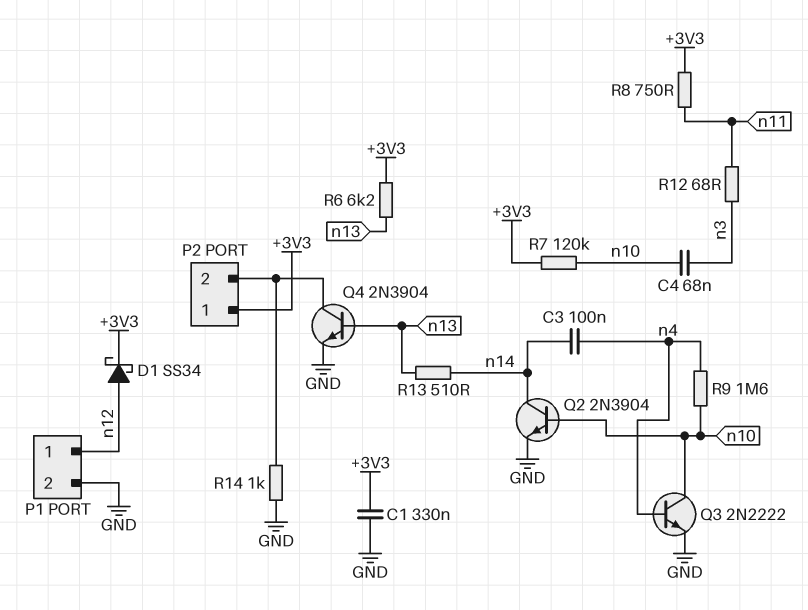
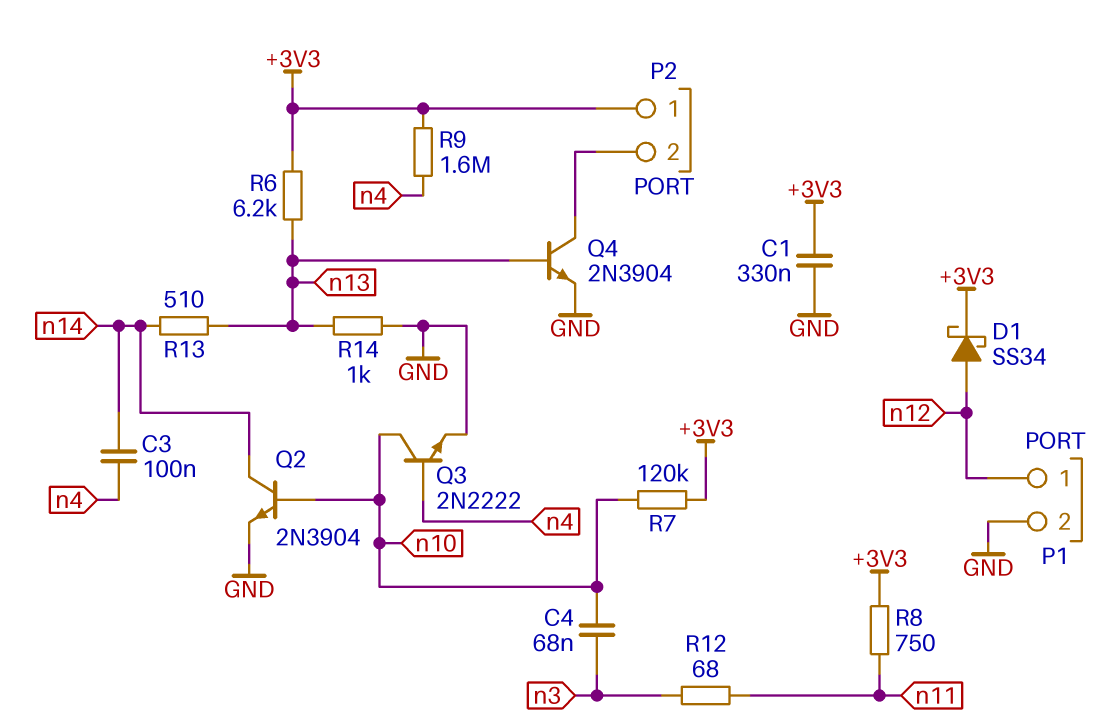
R9: 1.6M (n4, n10) -> 1.6M (+3V3, n4)
R14: 1k (GND, P2/2) -> 1k (GND, n13)

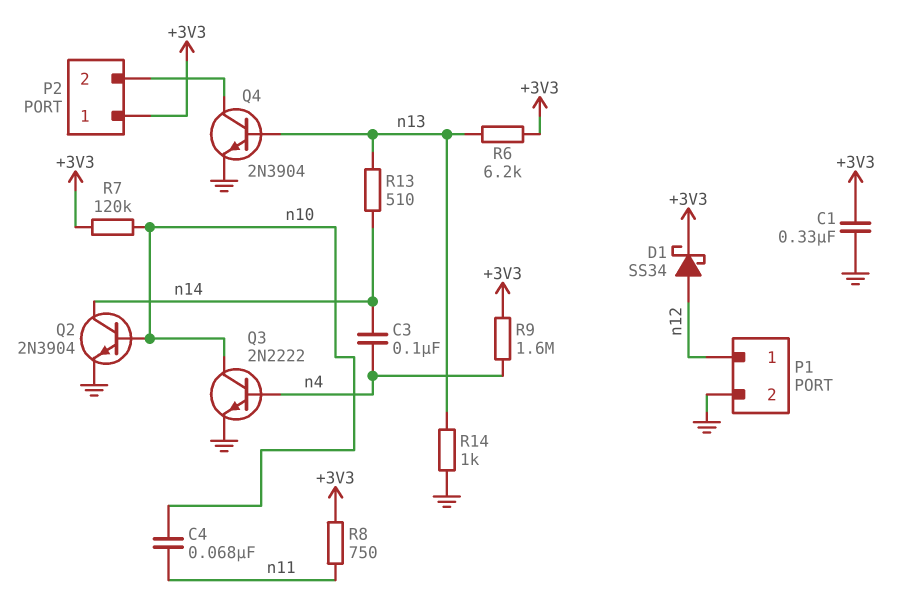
C4: 68nF (n3, n10) -> 68nF (n10, n11)
R12: 68 (n3, n11) -> none

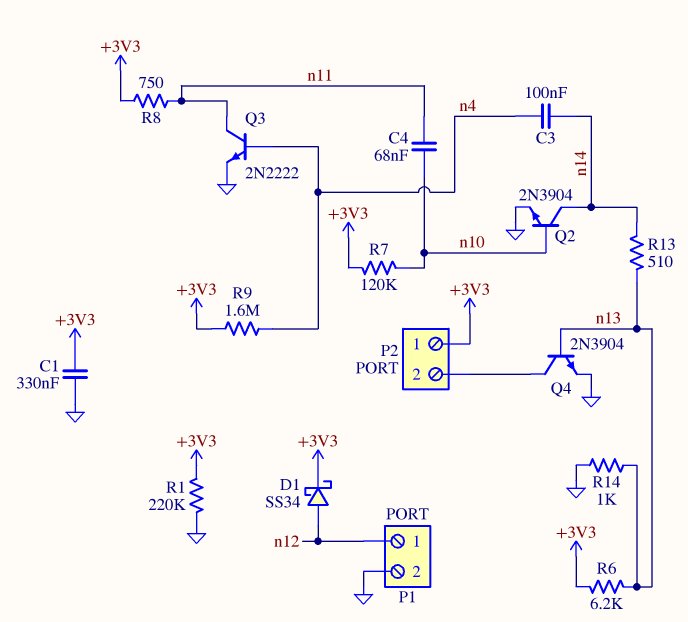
Q3: NPN 2N2222 (B n4, C n10, E GND) -> NPN 2N2222 (B n4, C n11, E GND)
R1: none -> 220k (+3V3, GND)

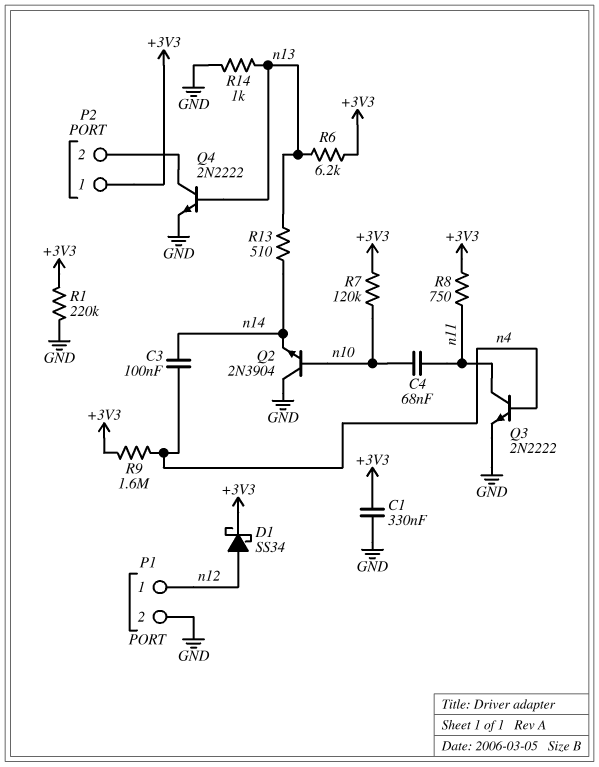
Q2: NPN 2N3904 (B n10, C n14, E GND) -> NPN 2N3904 (B n10, C GND, E n14)
Q4: NPN 2N3904 (B n13, C P2/2, E GND) -> NPN 2N2222 (B n13, C P2/2, E GND)

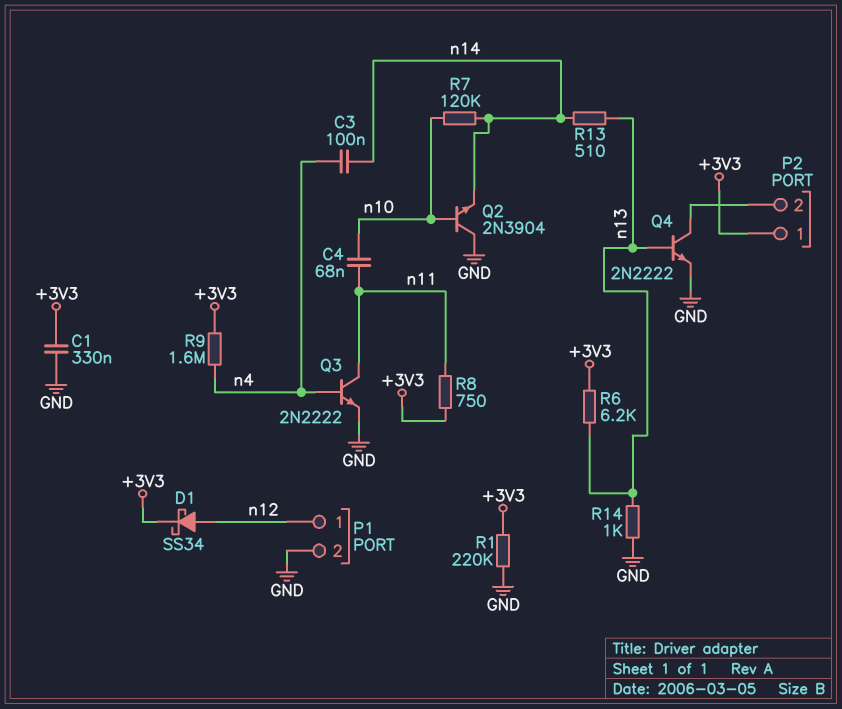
R7: 120k (+3V3, n10) -> 120k (n10, n14)

